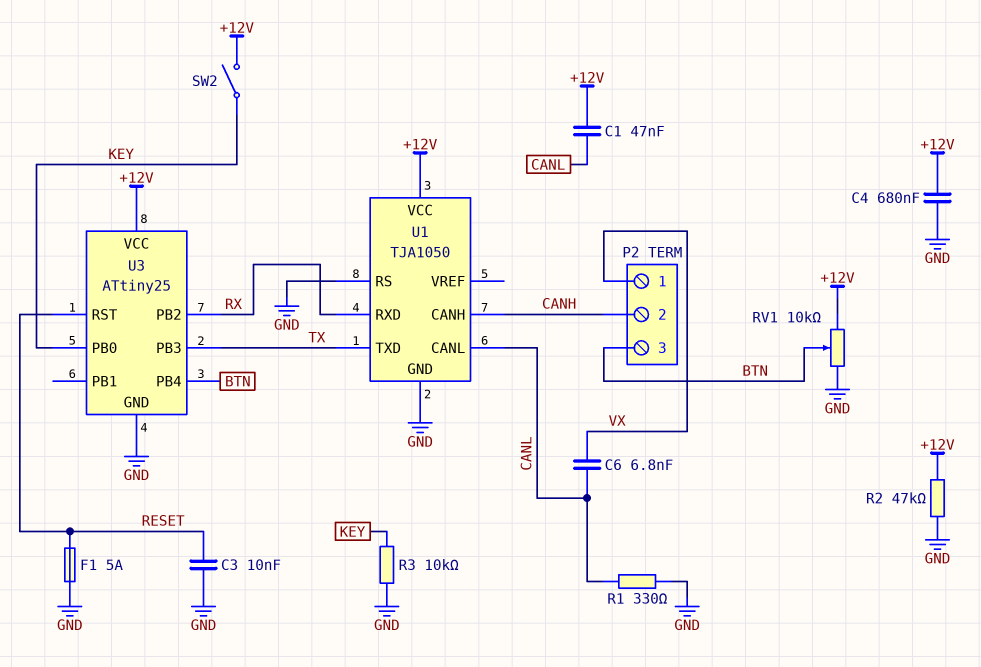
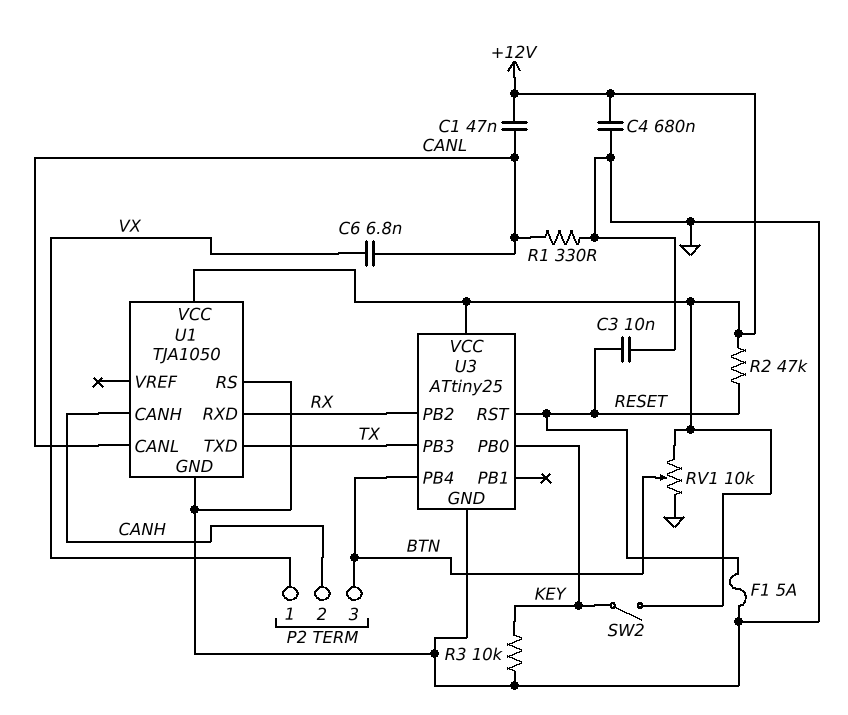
R2: 47k (+12V, GND) -> 47k (+12V, RESET)

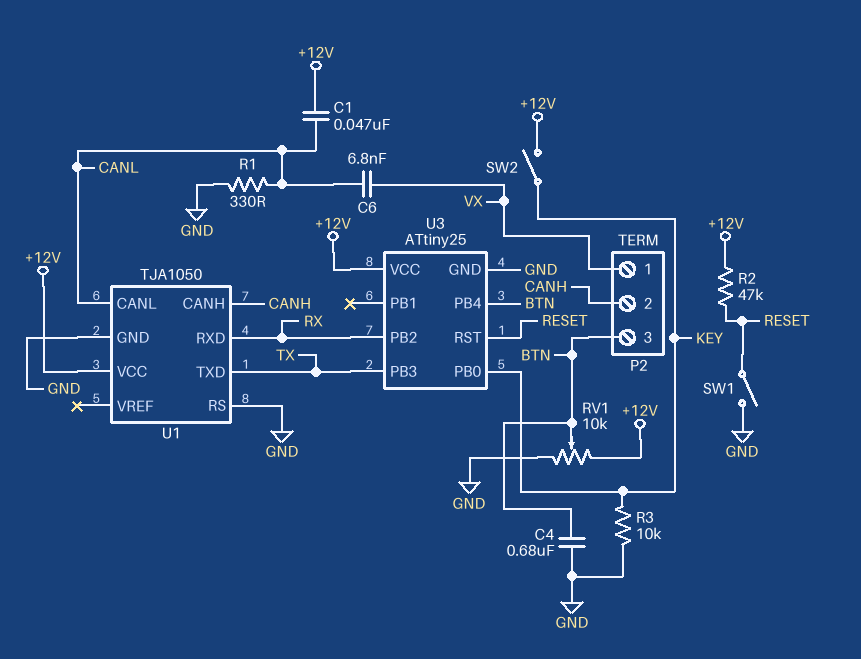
C3: 10nF (GND, RESET) -> none
C4: 680nF (+12V, GND) -> 680nF (BTN, GND)
F1: 5A (GND, RESET) -> none
SW1: none -> switch (GND, RESET)

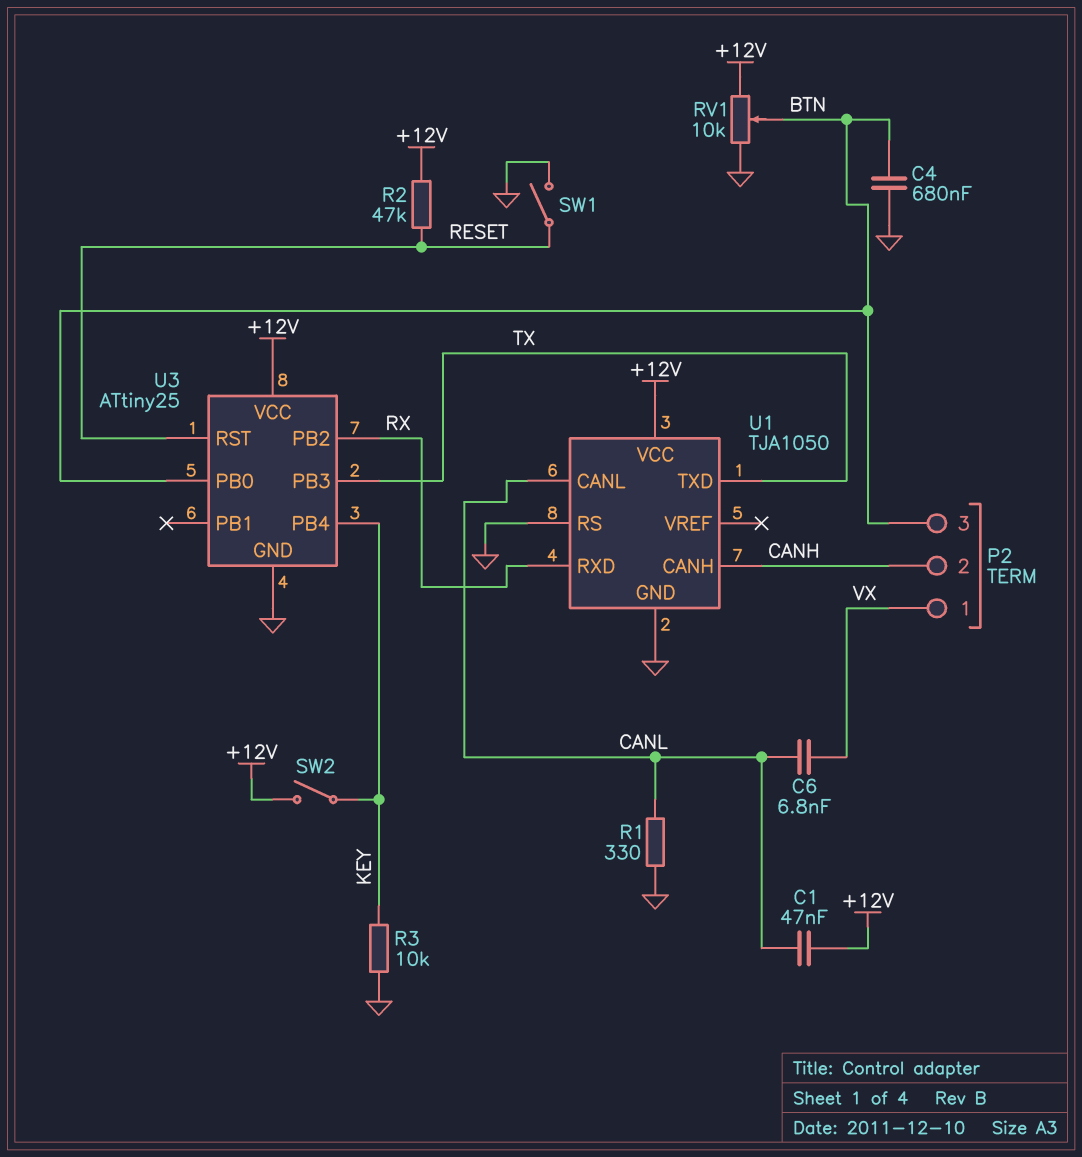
U3 pin PB0: KEY -> BTN
U3 pin PB4: BTN -> KEY

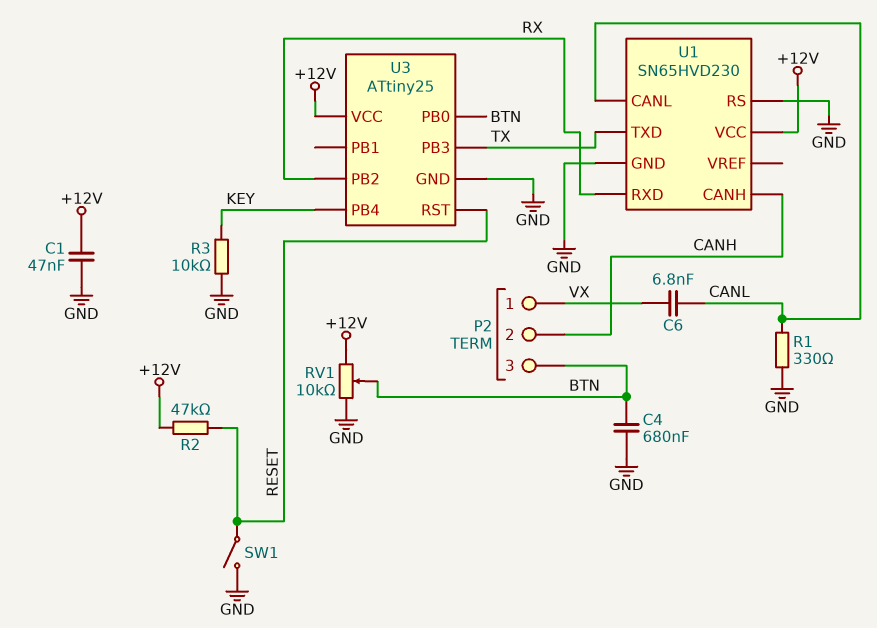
C1: 47nF (+12V, CANL) -> 47nF (+12V, GND)
SW2: switch (+12V, KEY) -> none
U1: TJA1050 -> SN65HVD230

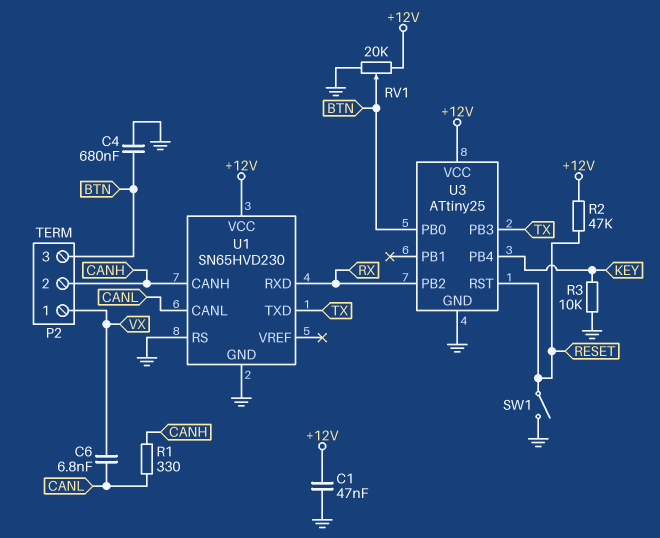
R1: 330 (CANL, GND) -> 330 (CANH, CANL)
RV1: 10k (+12V, GND, wiper BTN) -> 20k (+12V, GND, wiper BTN)

